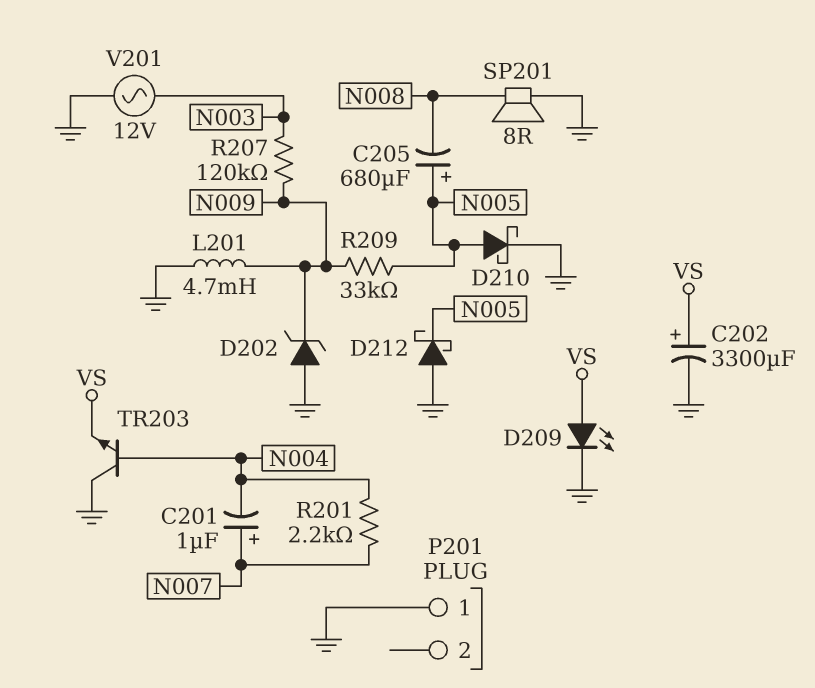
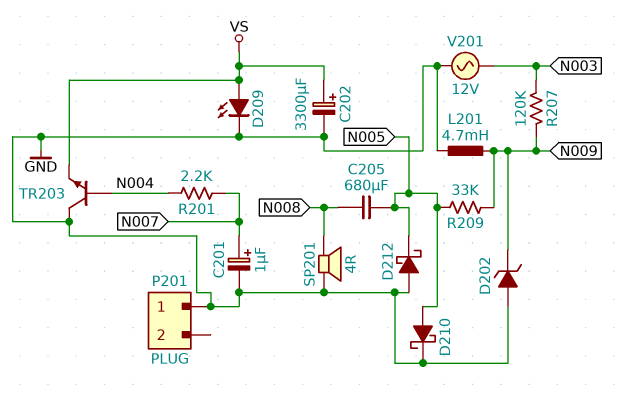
C201: 1uF (plus N007, minus N004) -> 1uF (plus N007, minus GND)
C205: 680uF (plus N005, minus N008) -> 680uF (N005, N008)
SP201: speaker 8R (GND, N008) -> speaker 4R (GND, N008)

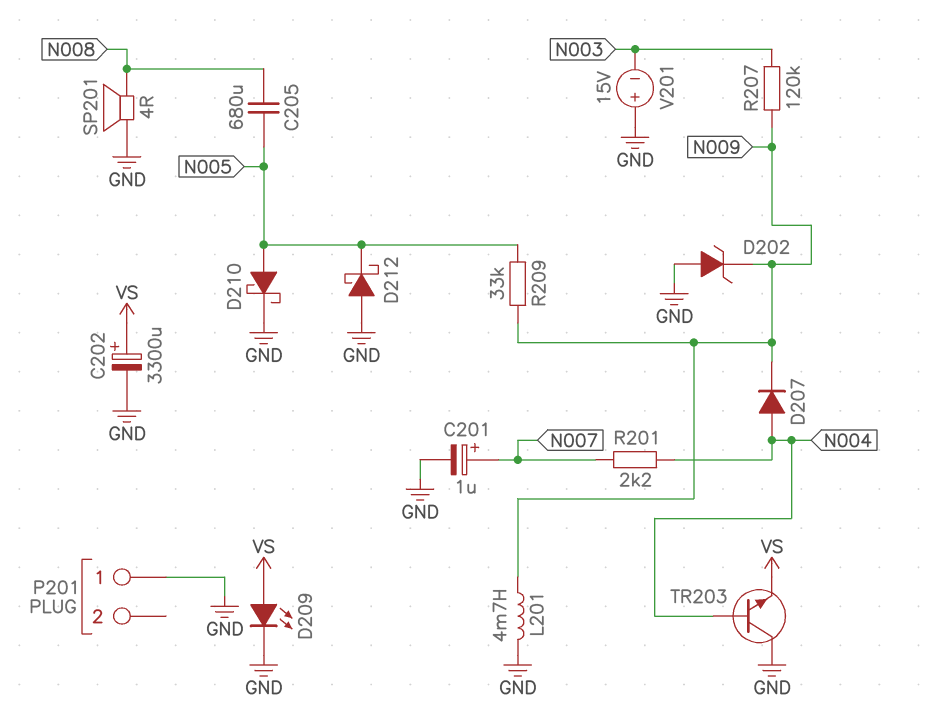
D207: none -> diode (A N004, K N009)
V201: AC 12V (GND, N003) -> 15V (plus GND, minus N003)

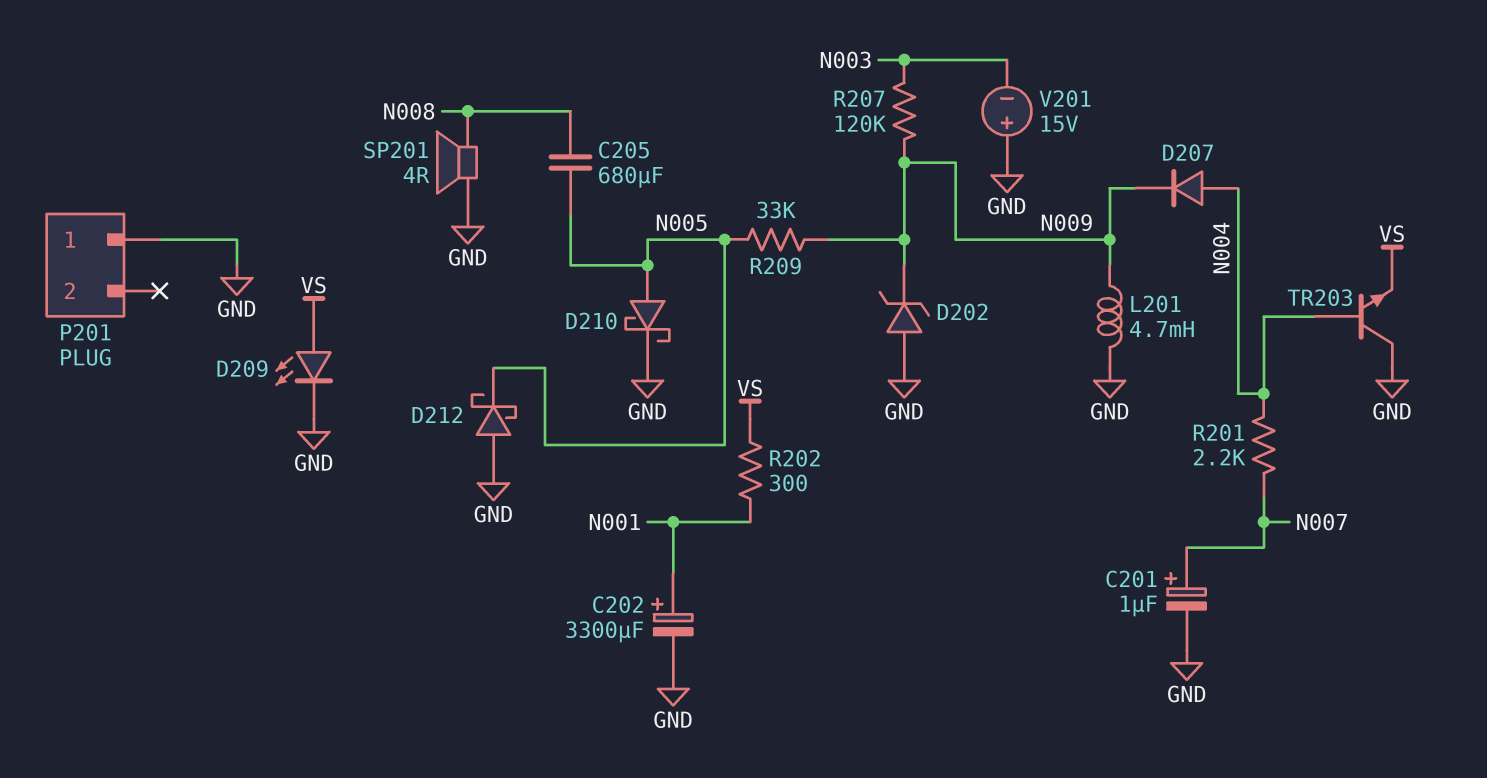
C202: 3300uF (plus VS, minus GND) -> 3300uF (plus N001, minus GND)
R202: none -> 300 (N001, VS)

